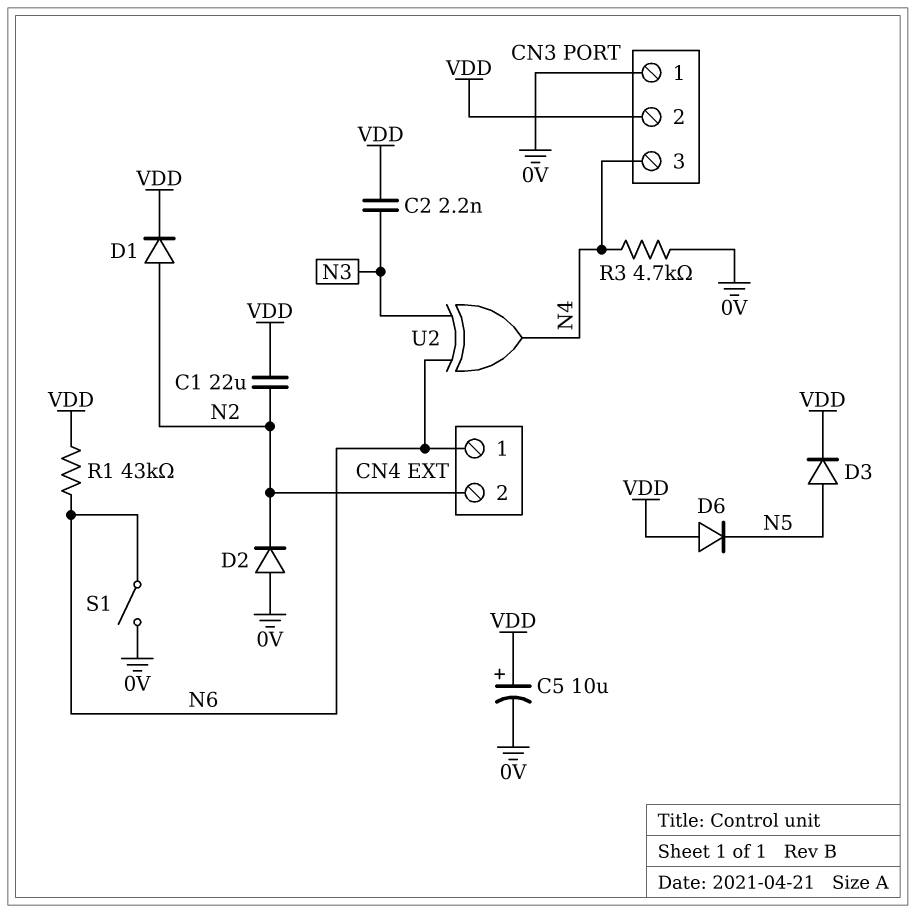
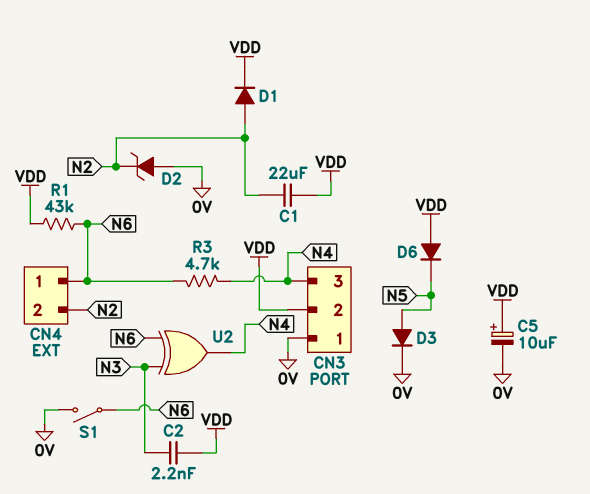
D2: diode (A 0V, K N2) -> zener (A 0V, K N2)
D3: diode (A N5, K VDD) -> diode (A N5, K 0V)
R3: 4.7k (0V, N4) -> 4.7k (N4, N6)

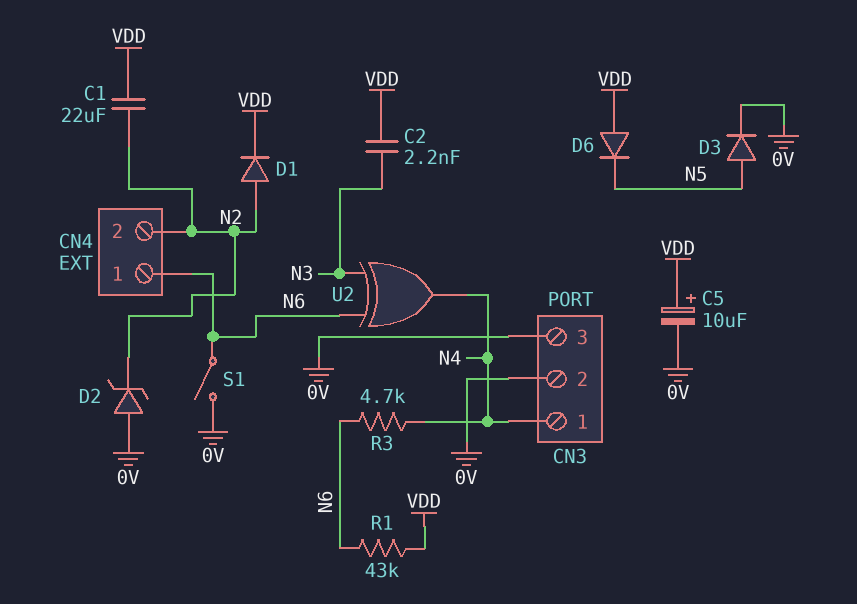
CN3 pin 1: 0V -> N4
CN3 pin 2: VDD -> 0V
CN3 pin 3: N4 -> 0V

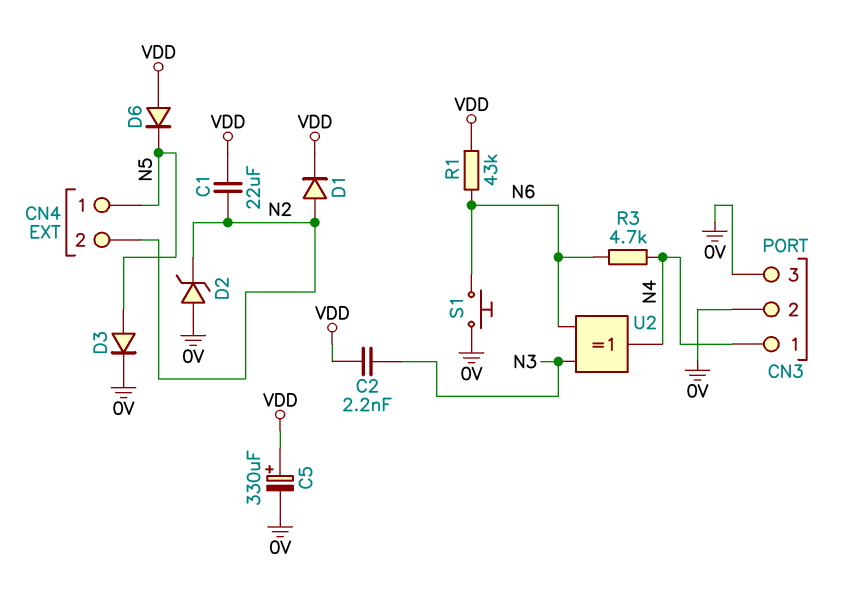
C5: 10uF (plus VDD, minus 0V) -> 330uF (plus VDD, minus 0V)
CN4 pin 1: N6 -> N5
S1: switch (0V, N6) -> button (0V, N6)

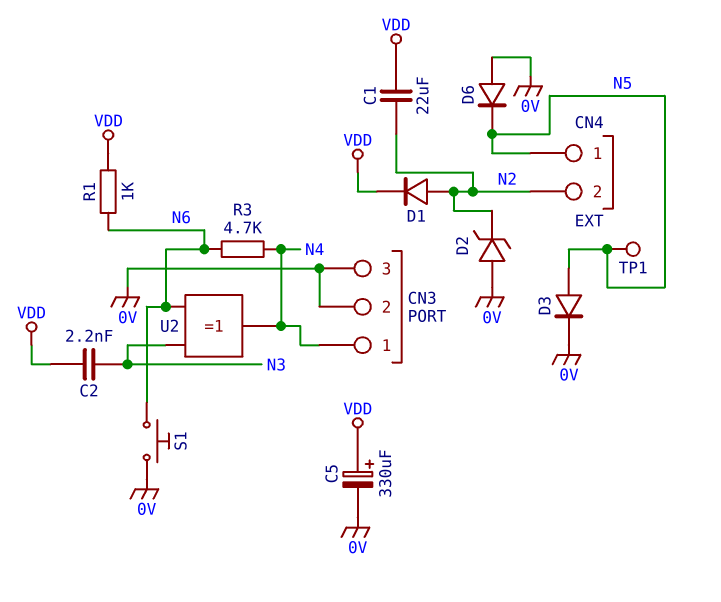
D6: diode (A VDD, K N5) -> diode (A 0V, K N5)
R1: 43k (N6, VDD) -> 1k (N6, VDD)
TP1: none -> test point (N5)

